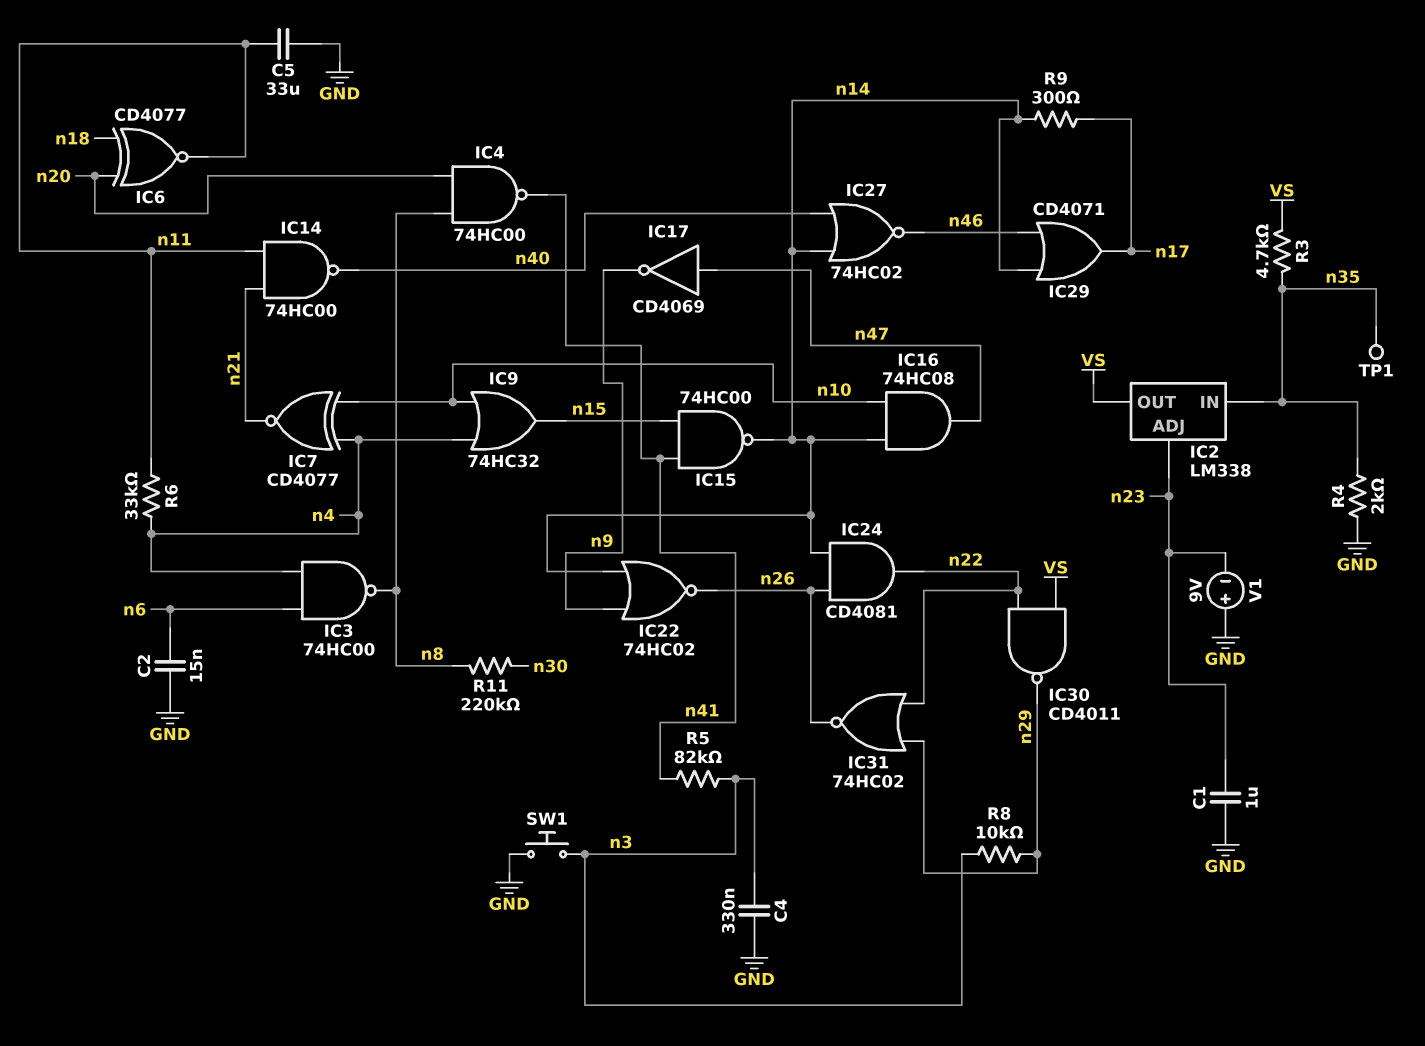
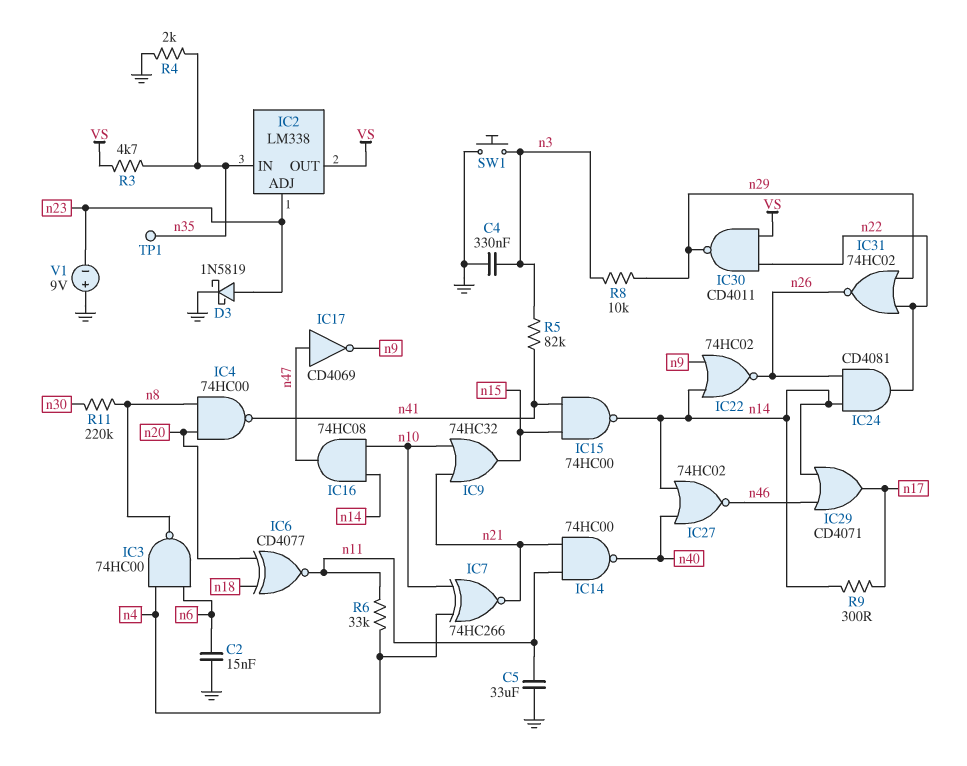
C1: 1uF (GND, n23) -> none
D3: none -> schottky 1N5819 (A n23, K GND)
IC7: XNOR CD4077 (in n4, in n10, out n21) -> XNOR 74HC266 (in n4, in n10, out n21)
IC9: OR 74HC32 (in n4, in n10, out n15) -> OR 74HC32 (in n10, in n21, out n15)

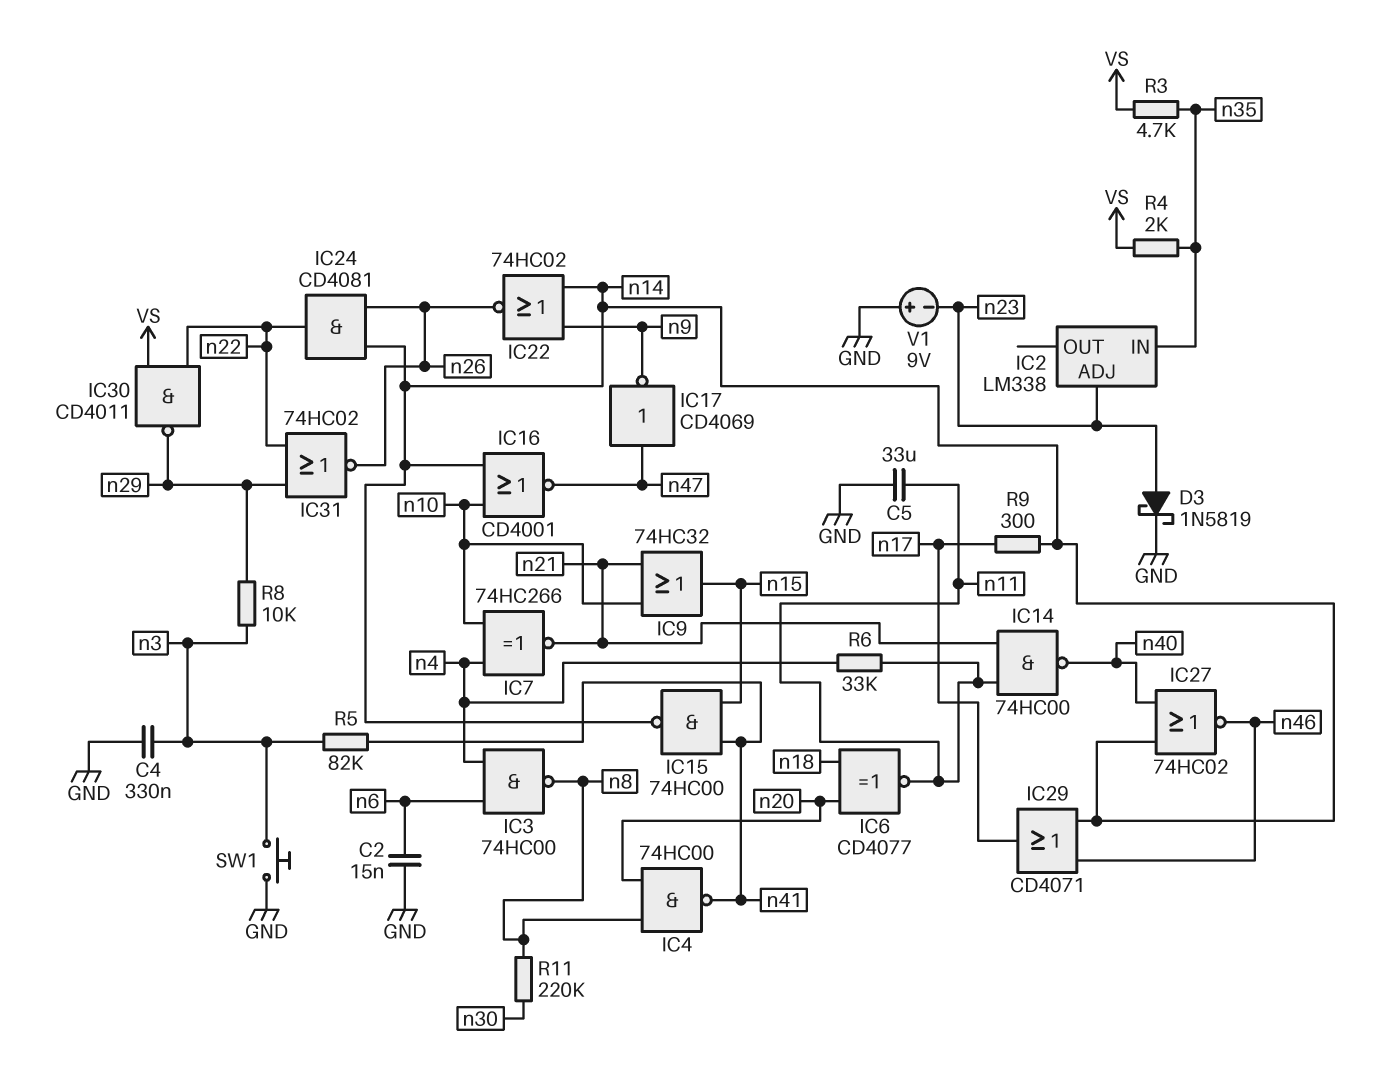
IC2 pin OUT: VS -> none
IC16: AND 74HC08 (in n10, in n14, out n47) -> NOR CD4001 (in n10, in n14, out n47)
R4: 2k (GND, n35) -> 2k (VS, n35)
TP1: test point (n35) -> none

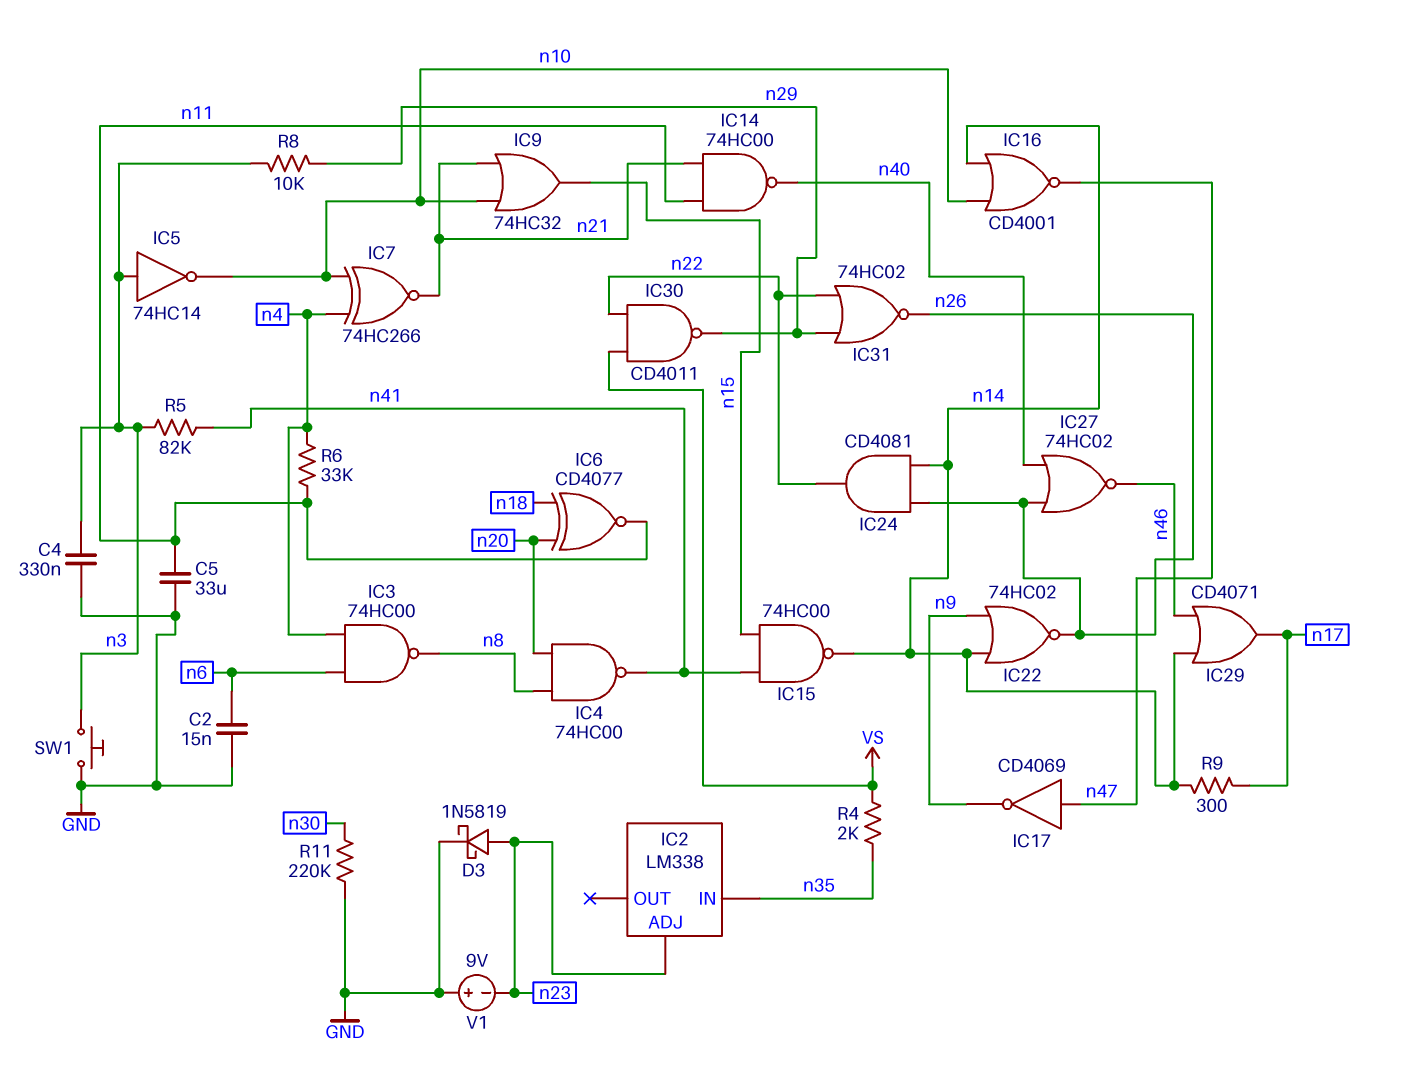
IC5: none -> NOT 74HC14 (in n3, out n10)
IC27: NOR 74HC02 (in n14, in n40, out n46) -> NOR 74HC02 (in n26, in n40, out n46)
R3: 4.7k (VS, n35) -> none
R11: 220k (n8, n30) -> 220k (GND, n30)

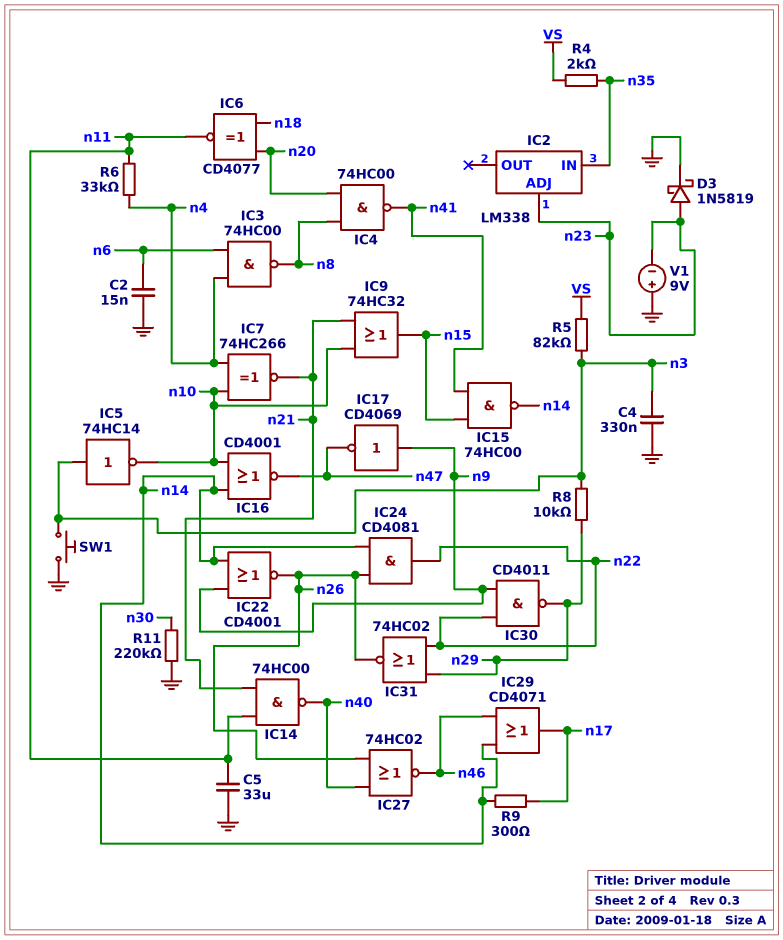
IC17: NOT CD4069 (in n47, out n9) -> NOT CD4069 (in n9, out n47)
IC22: NOR 74HC02 (in n9, in n14, out n26) -> NOR CD4001 (in n9, in n14, out n26)
IC30: NAND CD4011 (in VS, in n22, out n29) -> NAND CD4011 (in n9, in n22, out n29)
R5: 82k (n3, n41) -> 82k (VS, n3)

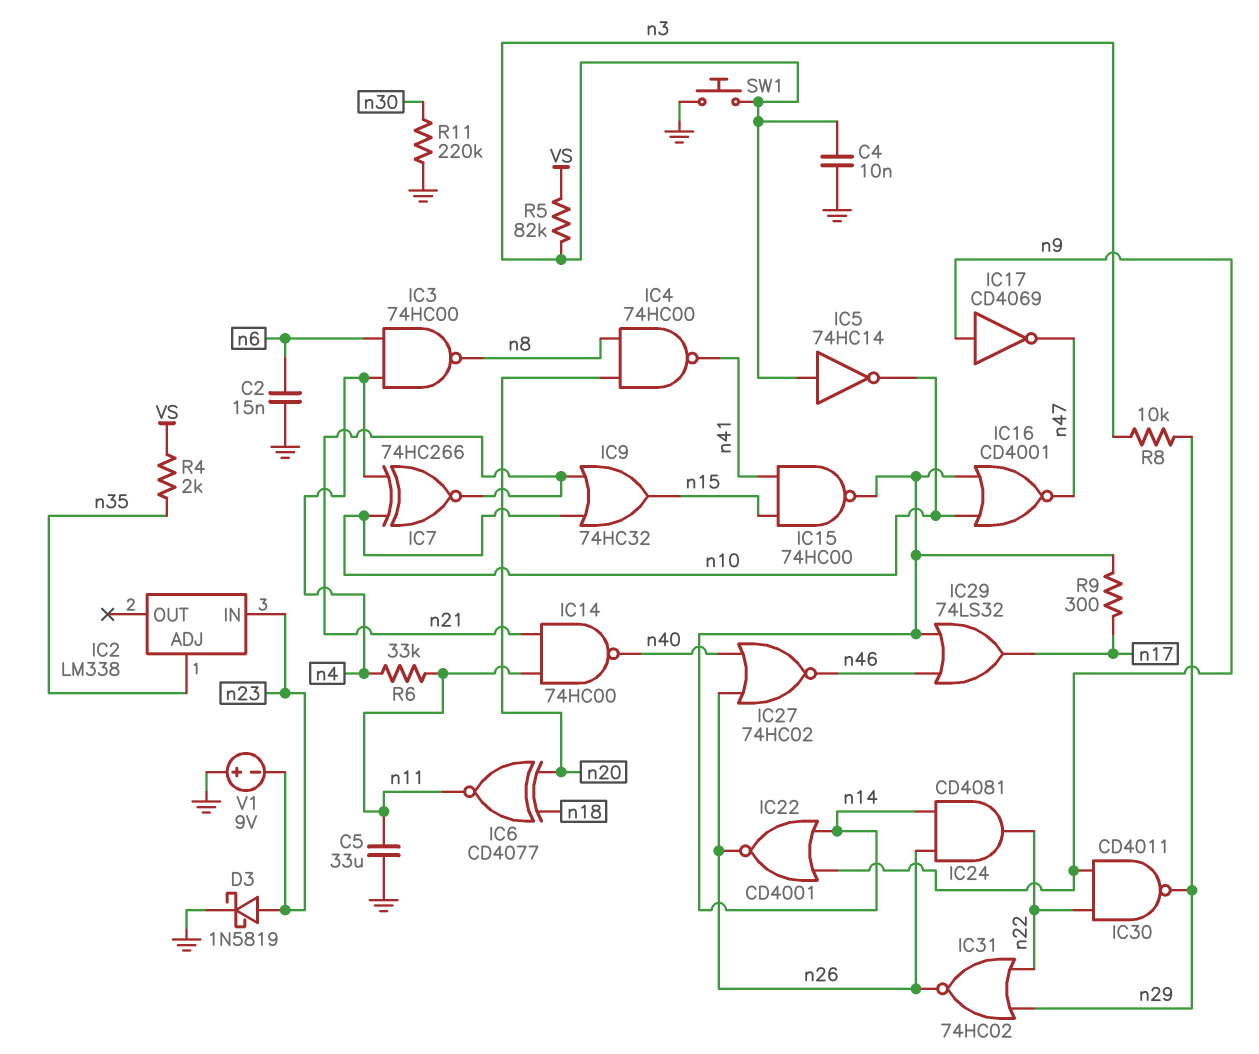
C4: 330nF (GND, n3) -> 10nF (GND, n3)
IC2 pin ADJ: n23 -> n35
IC2 pin IN: n35 -> n23
IC29: OR CD4071 (in n14, in n46, out n17) -> OR 74LS32 (in n14, in n46, out n17)

